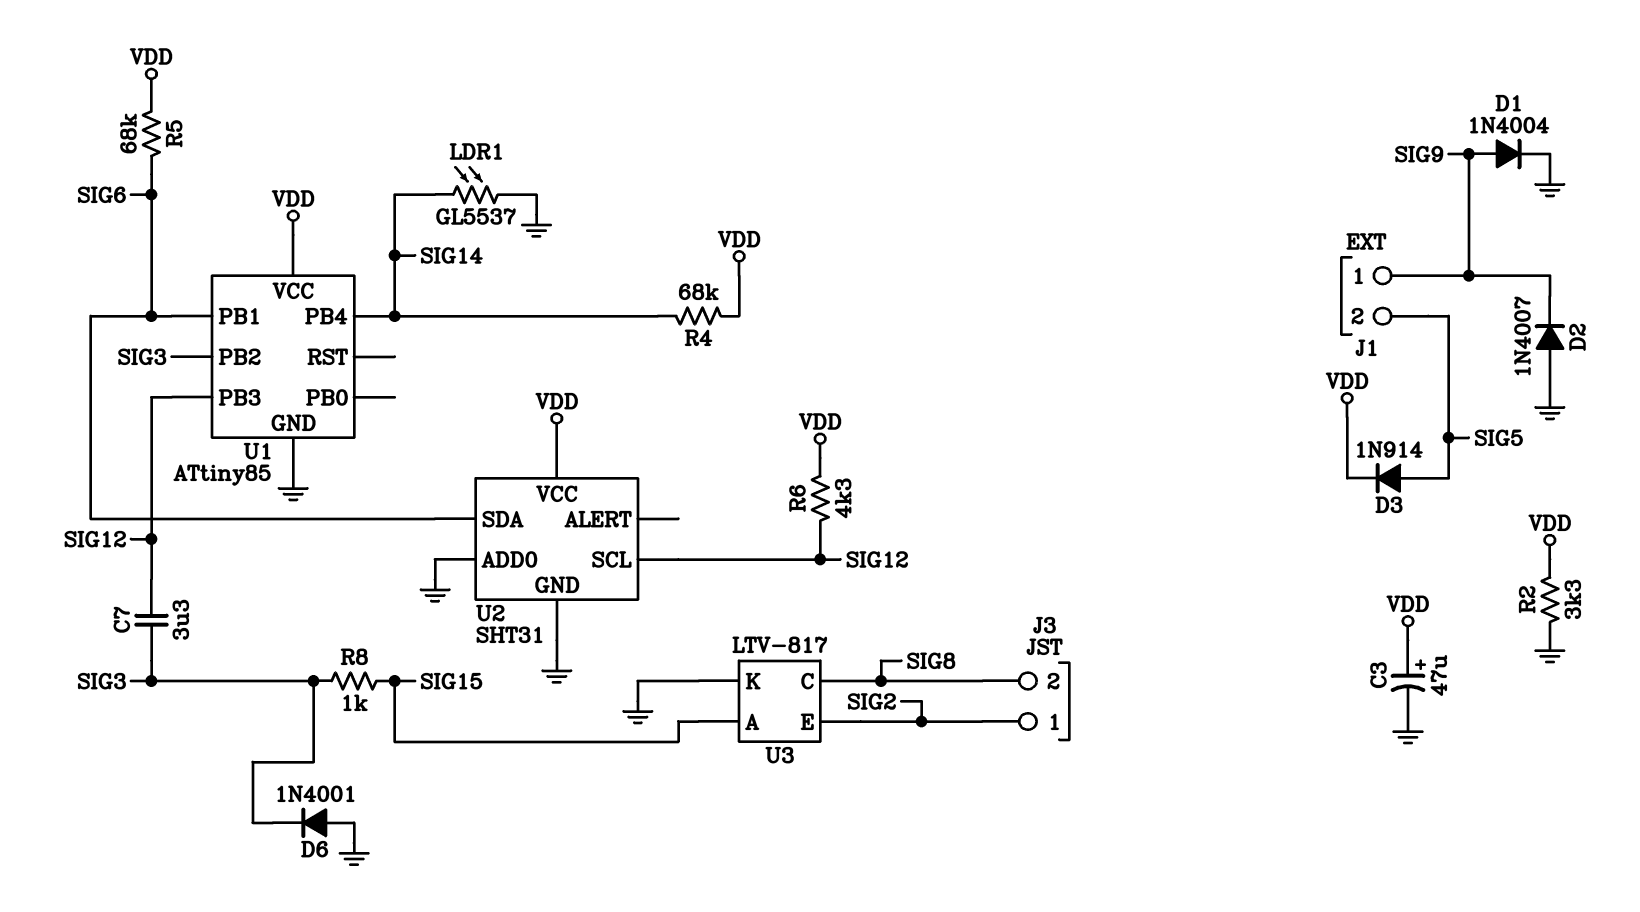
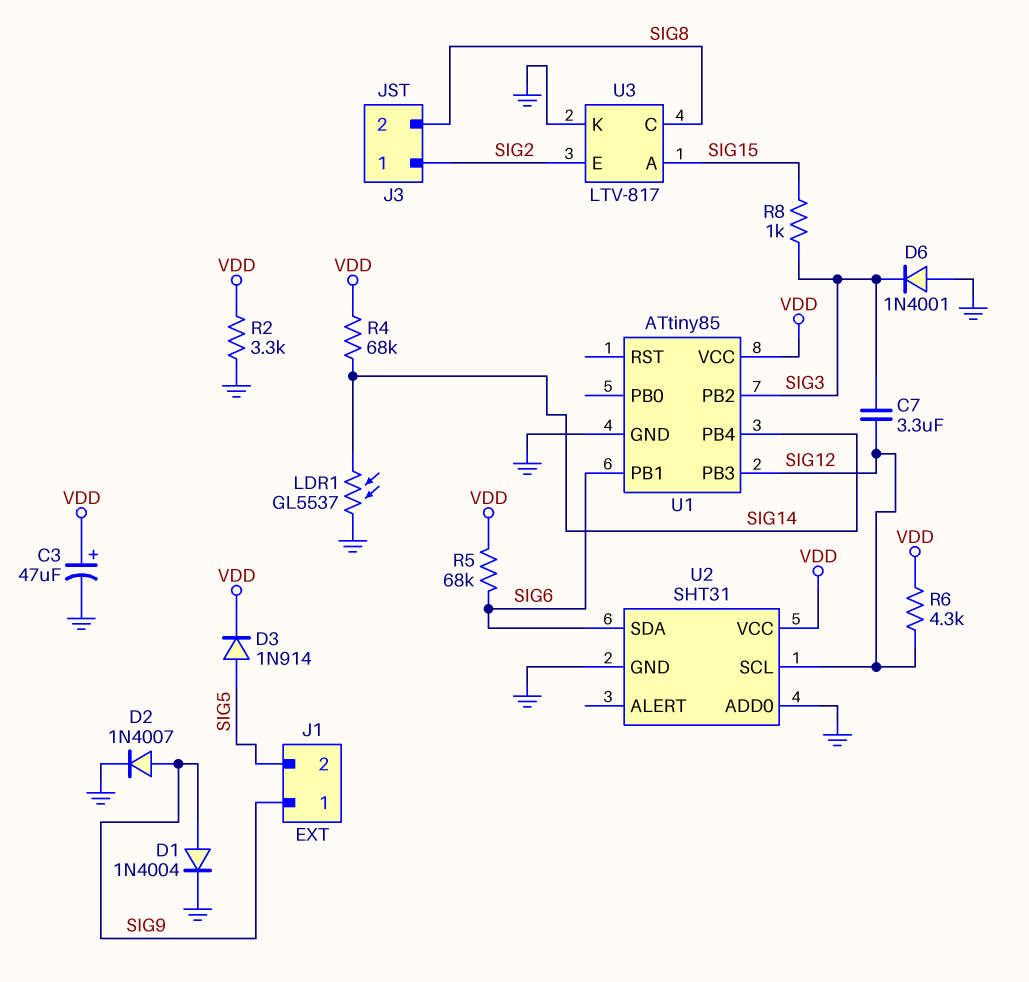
D2: diode 1N4007 (A GND, K SIG9) -> diode 1N4007 (A SIG9, K GND)

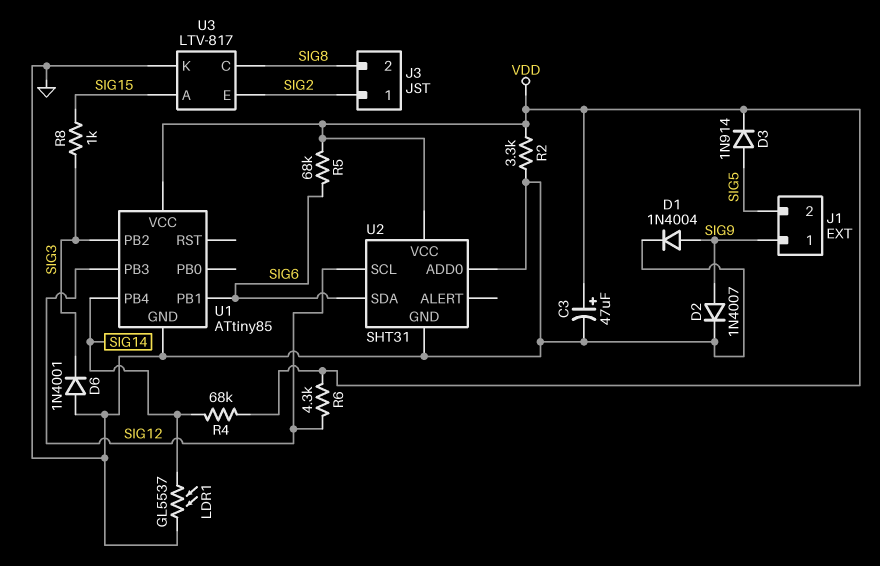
C7: 3.3uF (SIG3, SIG12) -> none

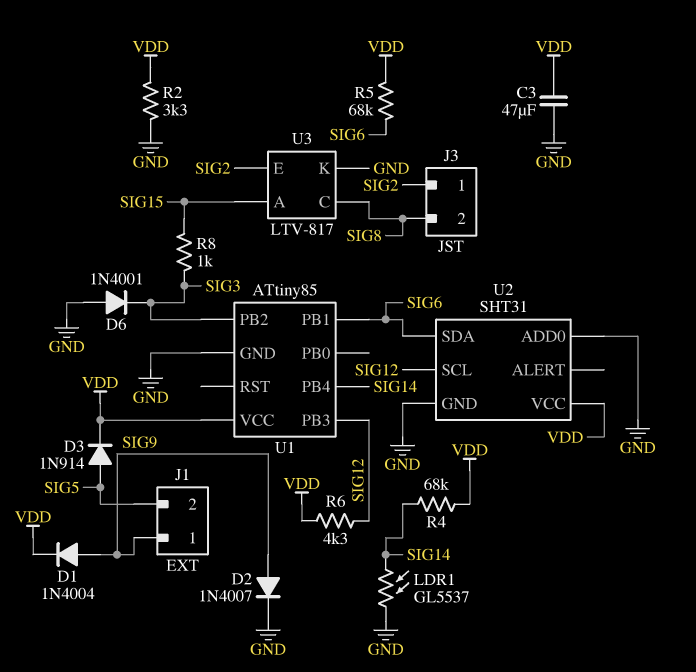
C3: 47uF (plus VDD, minus GND) -> 47uF (GND, VDD)
D1: diode 1N4004 (A SIG9, K GND) -> diode 1N4004 (A SIG9, K VDD)

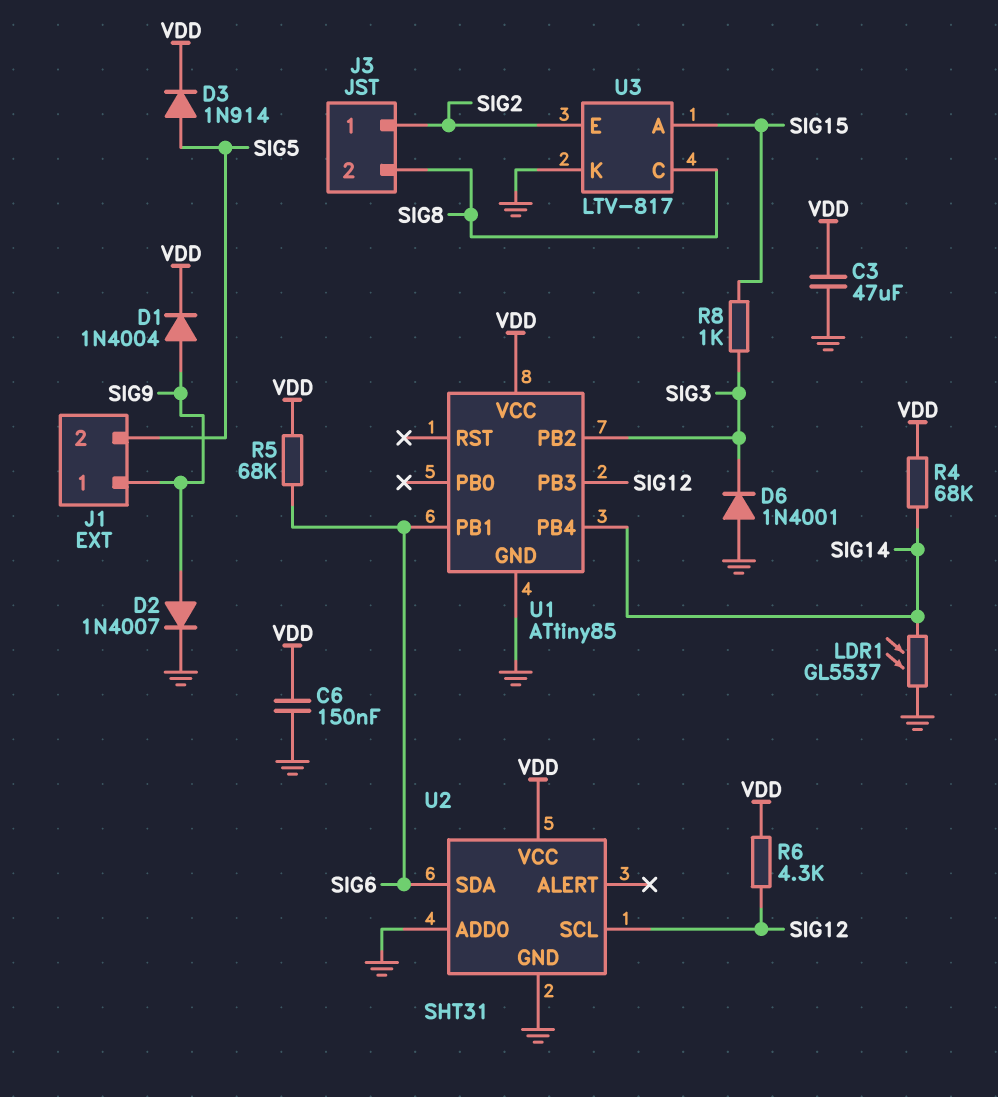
C6: none -> 150nF (GND, VDD)
R2: 3.3k (GND, VDD) -> none

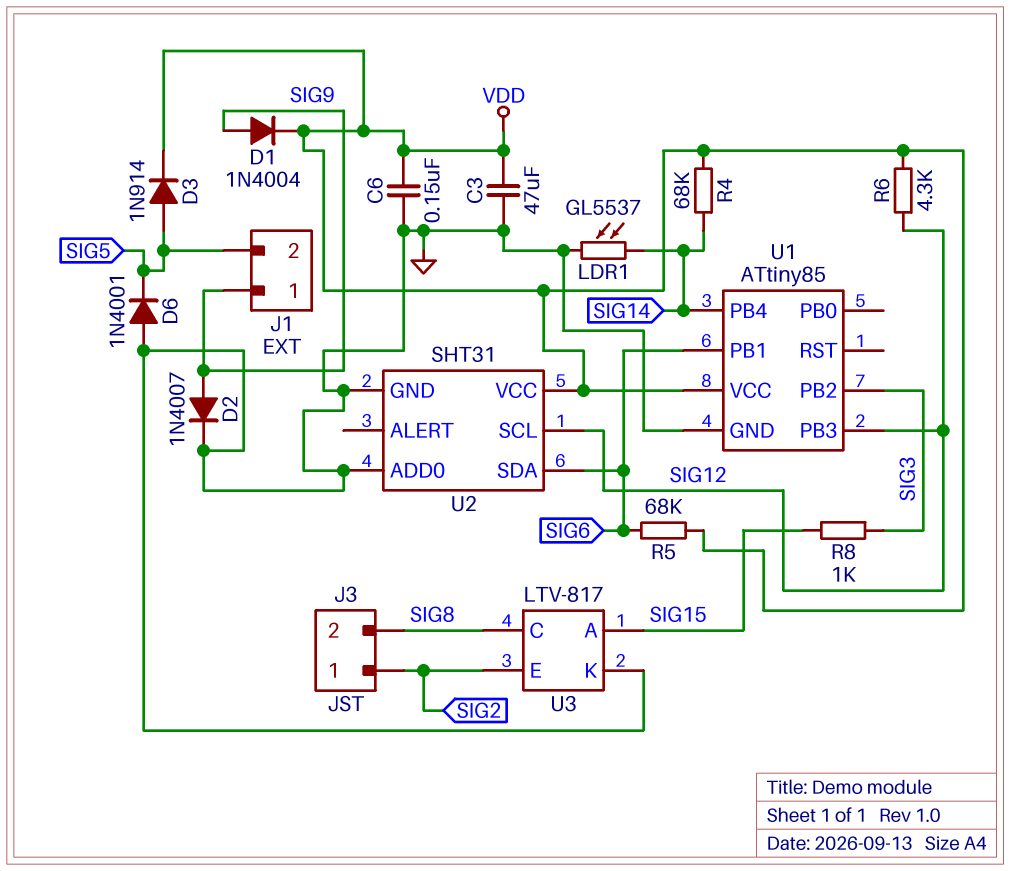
D6: diode 1N4001 (A GND, K SIG3) -> diode 1N4001 (A GND, K SIG5)

